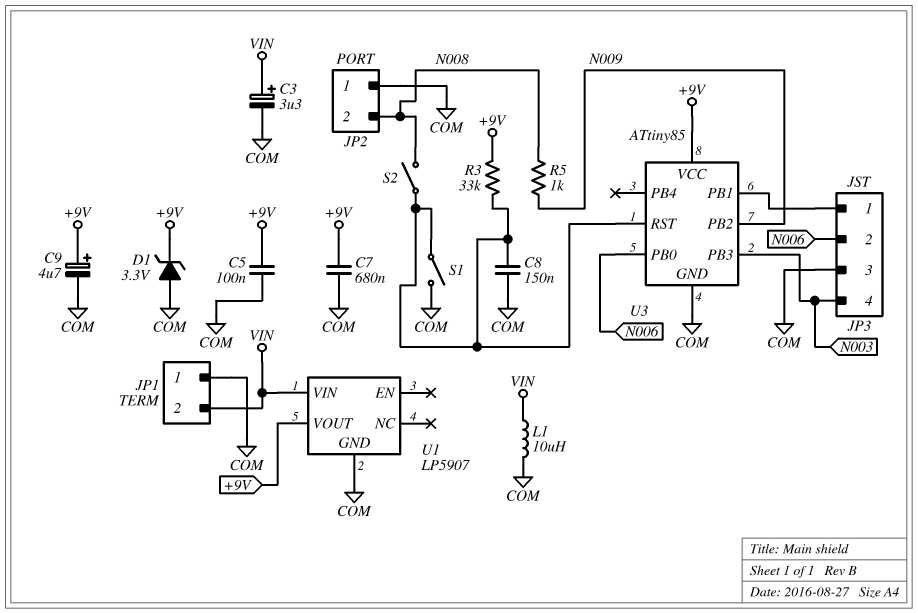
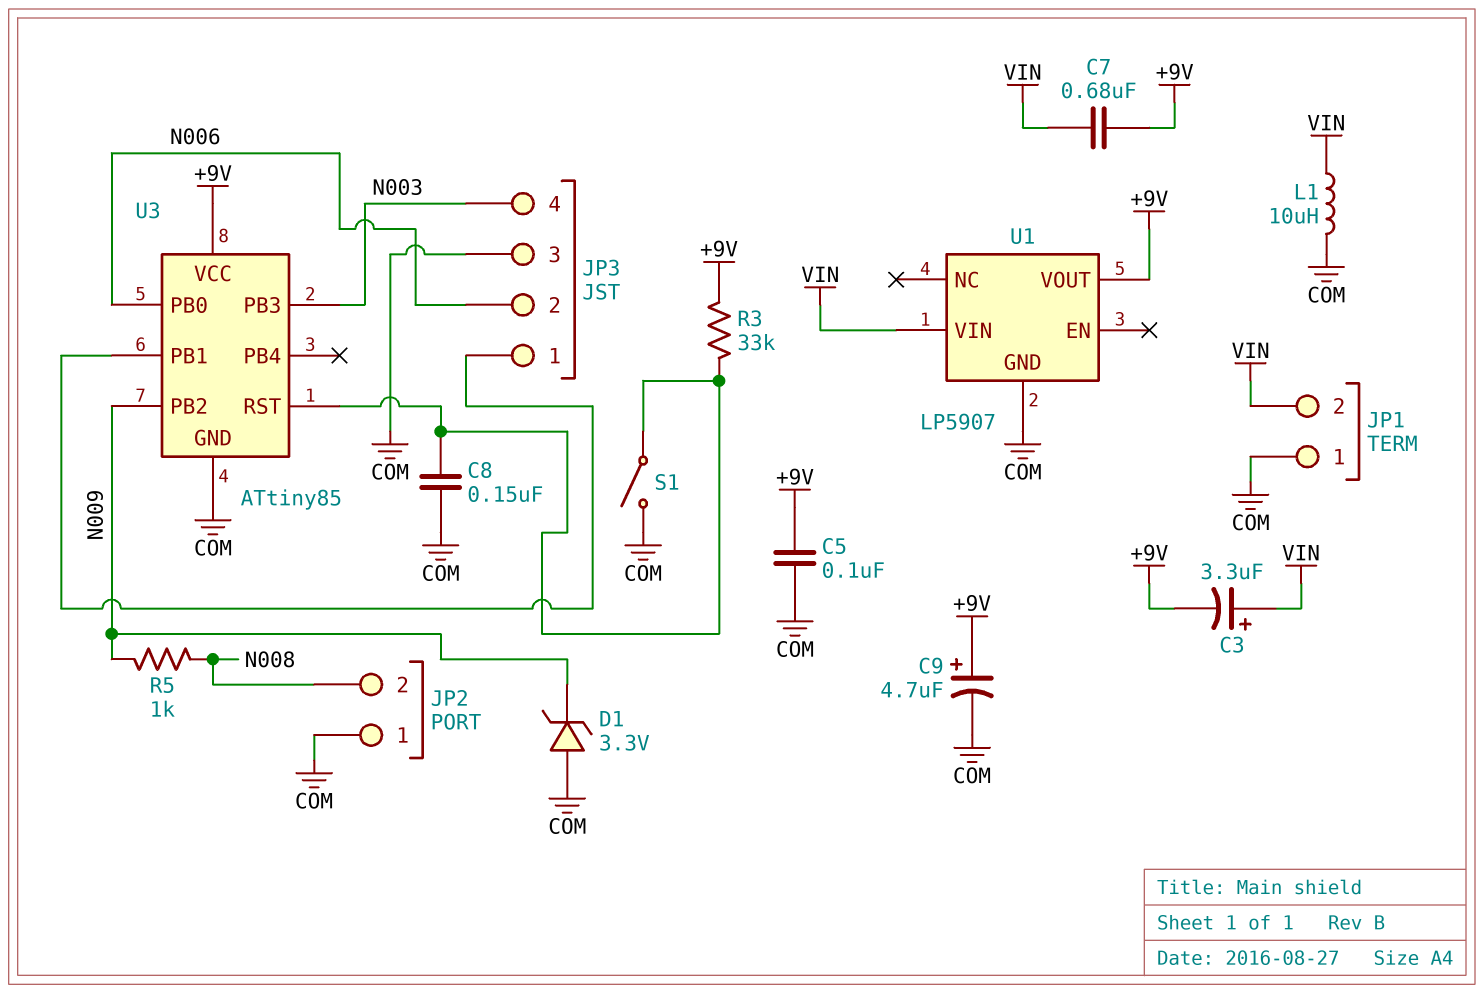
C3: 3.3uF (plus VIN, minus COM) -> 3.3uF (plus VIN, minus +9V)
C7: 680nF (+9V, COM) -> 680nF (+9V, VIN)
D1: zener 3.3V (A COM, K +9V) -> zener 3.3V (A COM, K N009)
S2: switch (N008, U3/RST) -> none

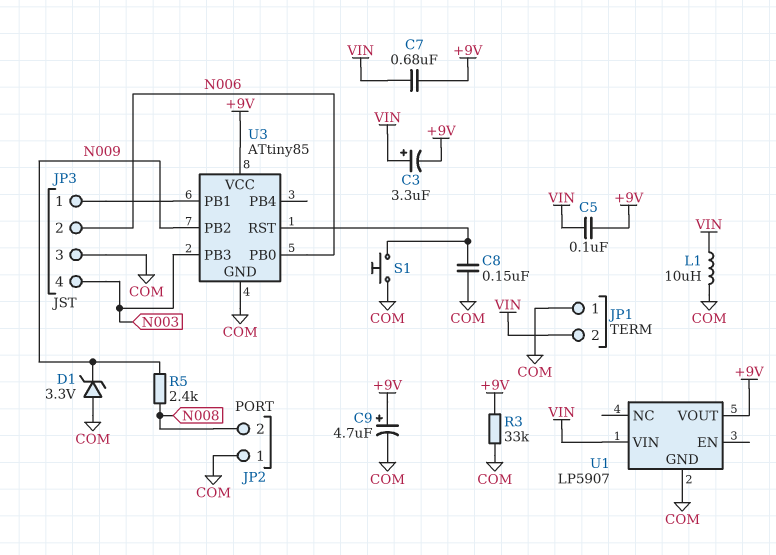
C5: 100nF (+9V, COM) -> 100nF (+9V, VIN)
R3: 33k (+9V, U3/RST) -> 33k (+9V, COM)
R5: 1k (N008, N009) -> 2.4k (N008, N009)
S1: switch (COM, U3/RST) -> button (COM, U3/RST)

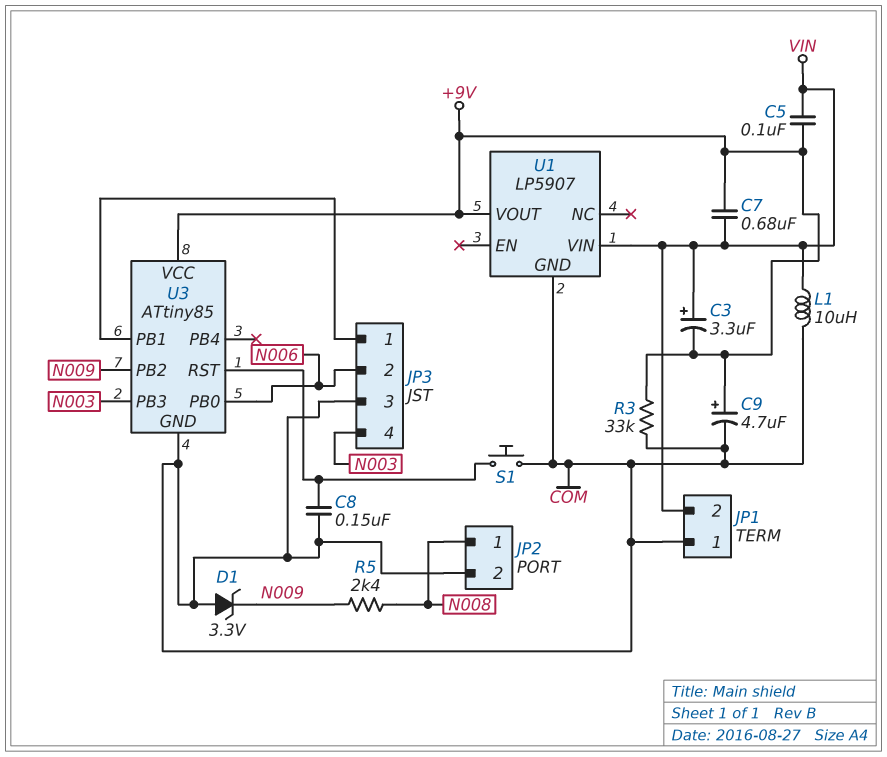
JP2 pin 1: COM -> N008
JP2 pin 2: N008 -> COM

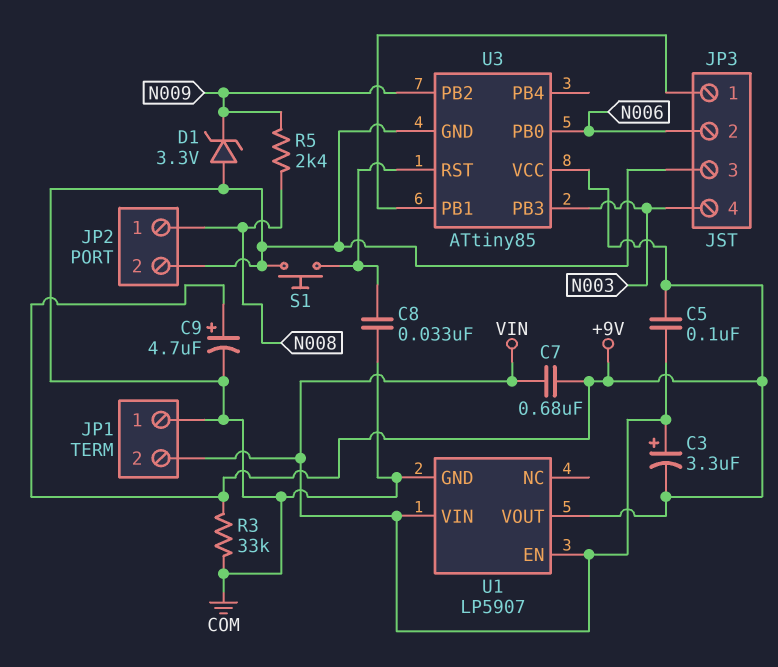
C8: 150nF (COM, U3/RST) -> 33nF (COM, U3/RST)
L1: 10uH (COM, VIN) -> none
U1 pin EN: none -> VIN

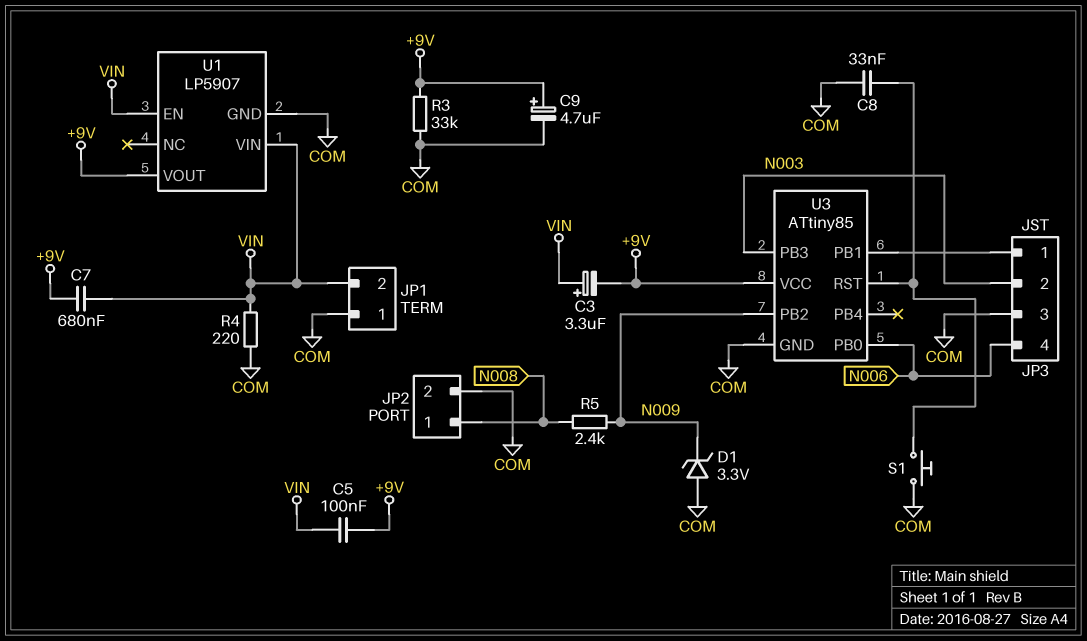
JP3 pin 2: N006 -> N003
JP3 pin 4: N003 -> N006
R4: none -> 220 (COM, VIN)

